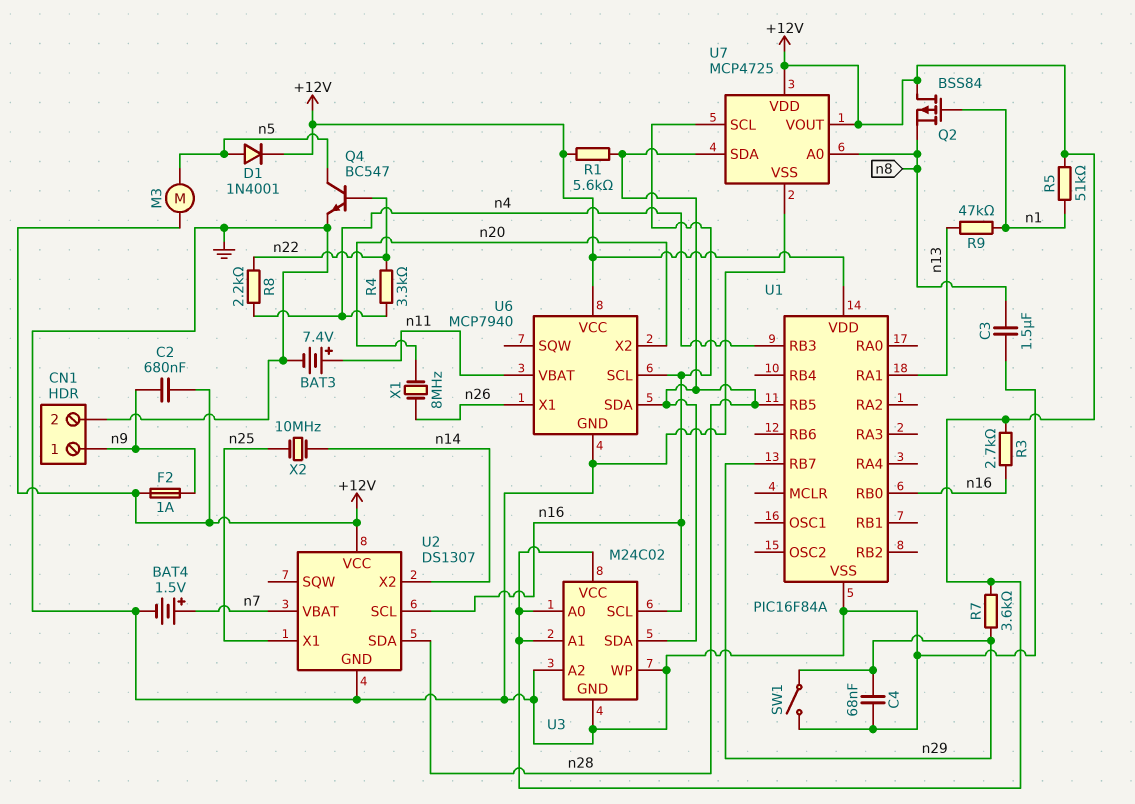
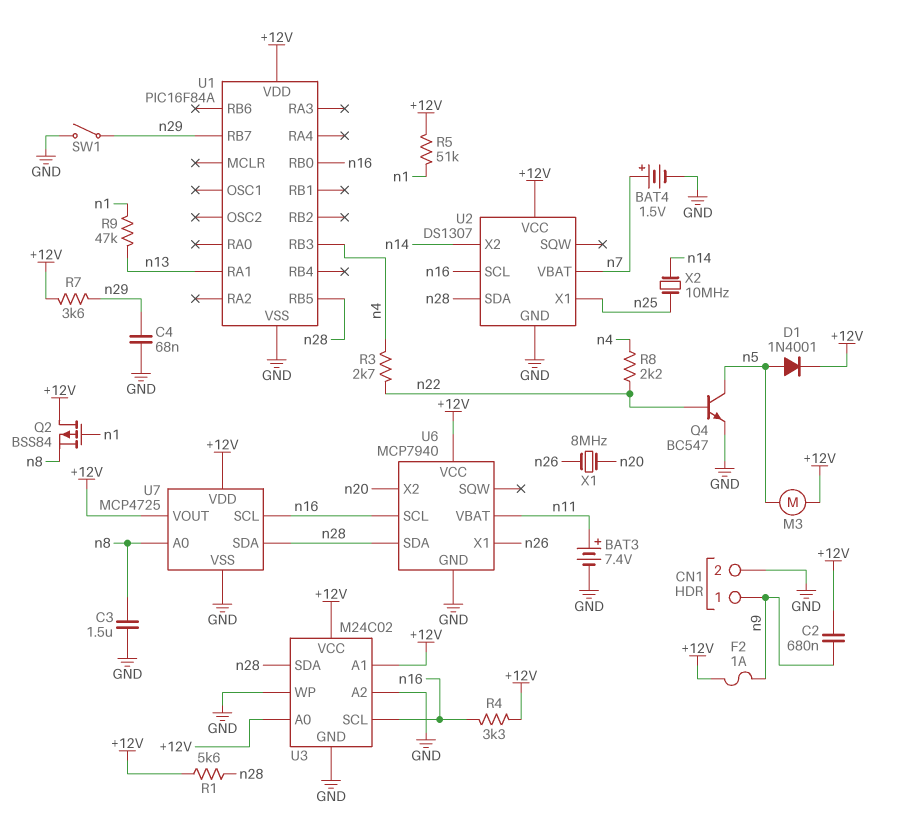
R3: 2.7k (+12V, n16) -> 2.7k (n4, n22)
R4: 3.3k (n4, n22) -> 3.3k (+12V, n16)

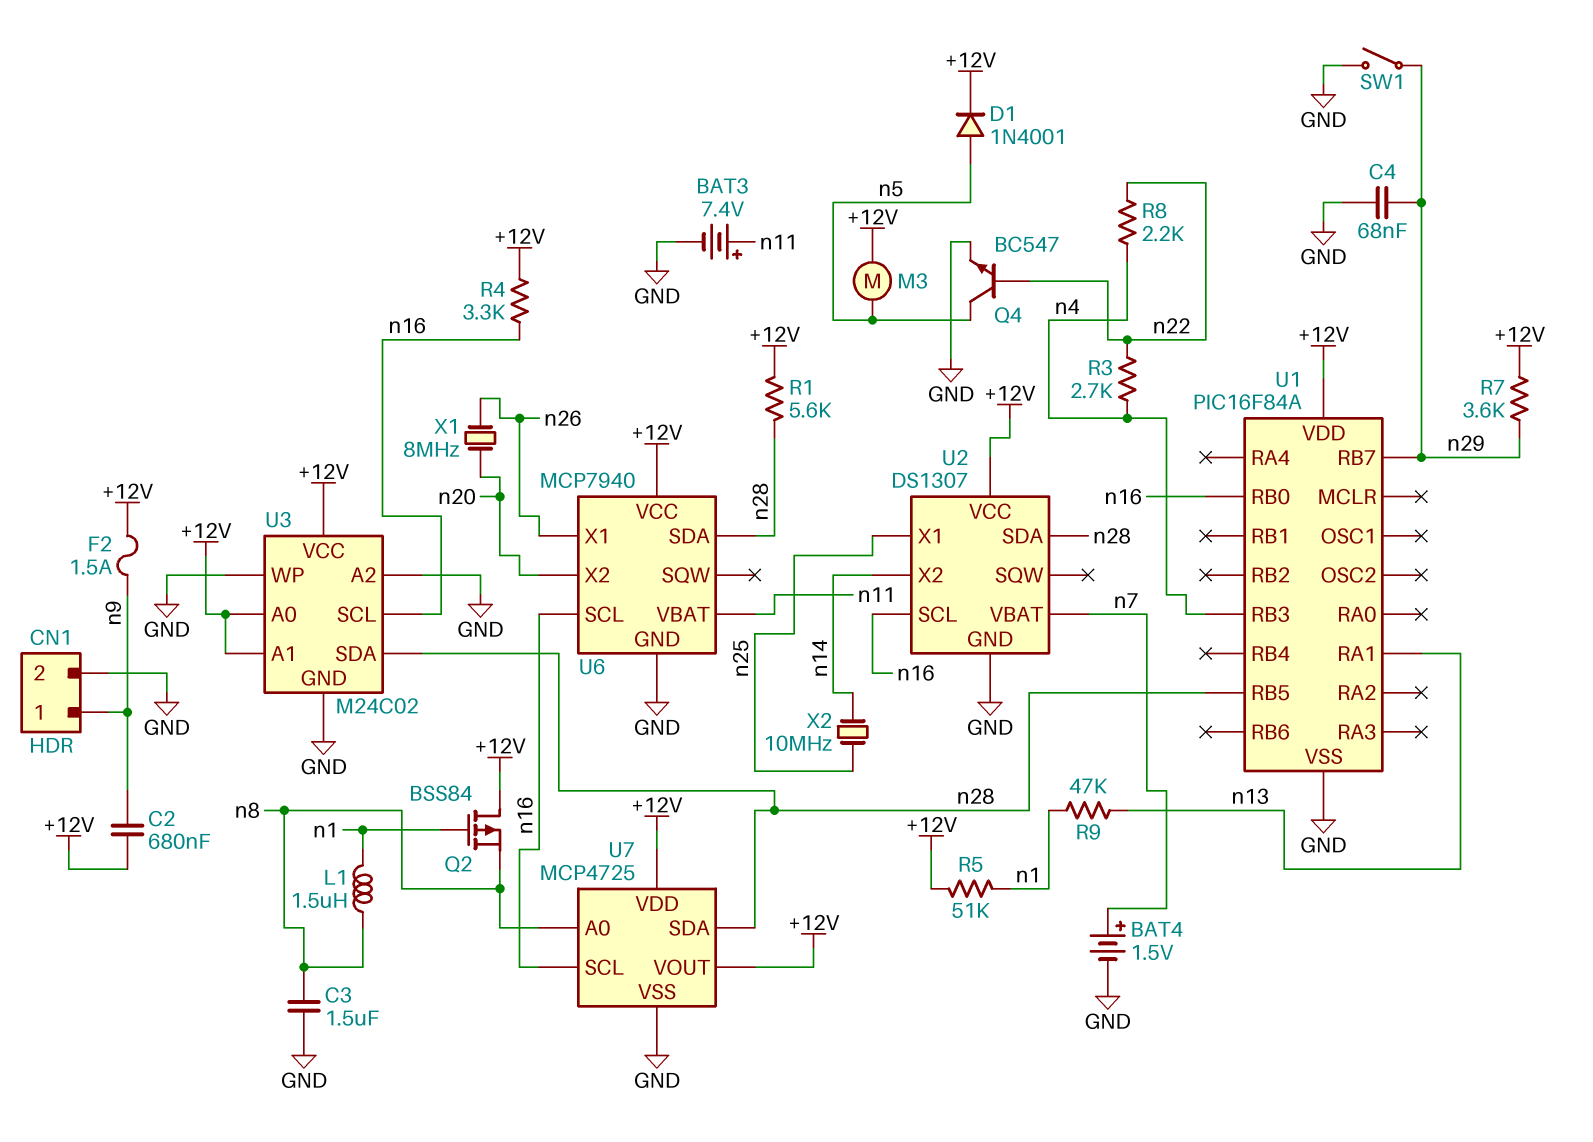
F2: 1A (+12V, n9) -> 1.5A (+12V, n9)
L1: none -> 1.5uH (n1, n8)

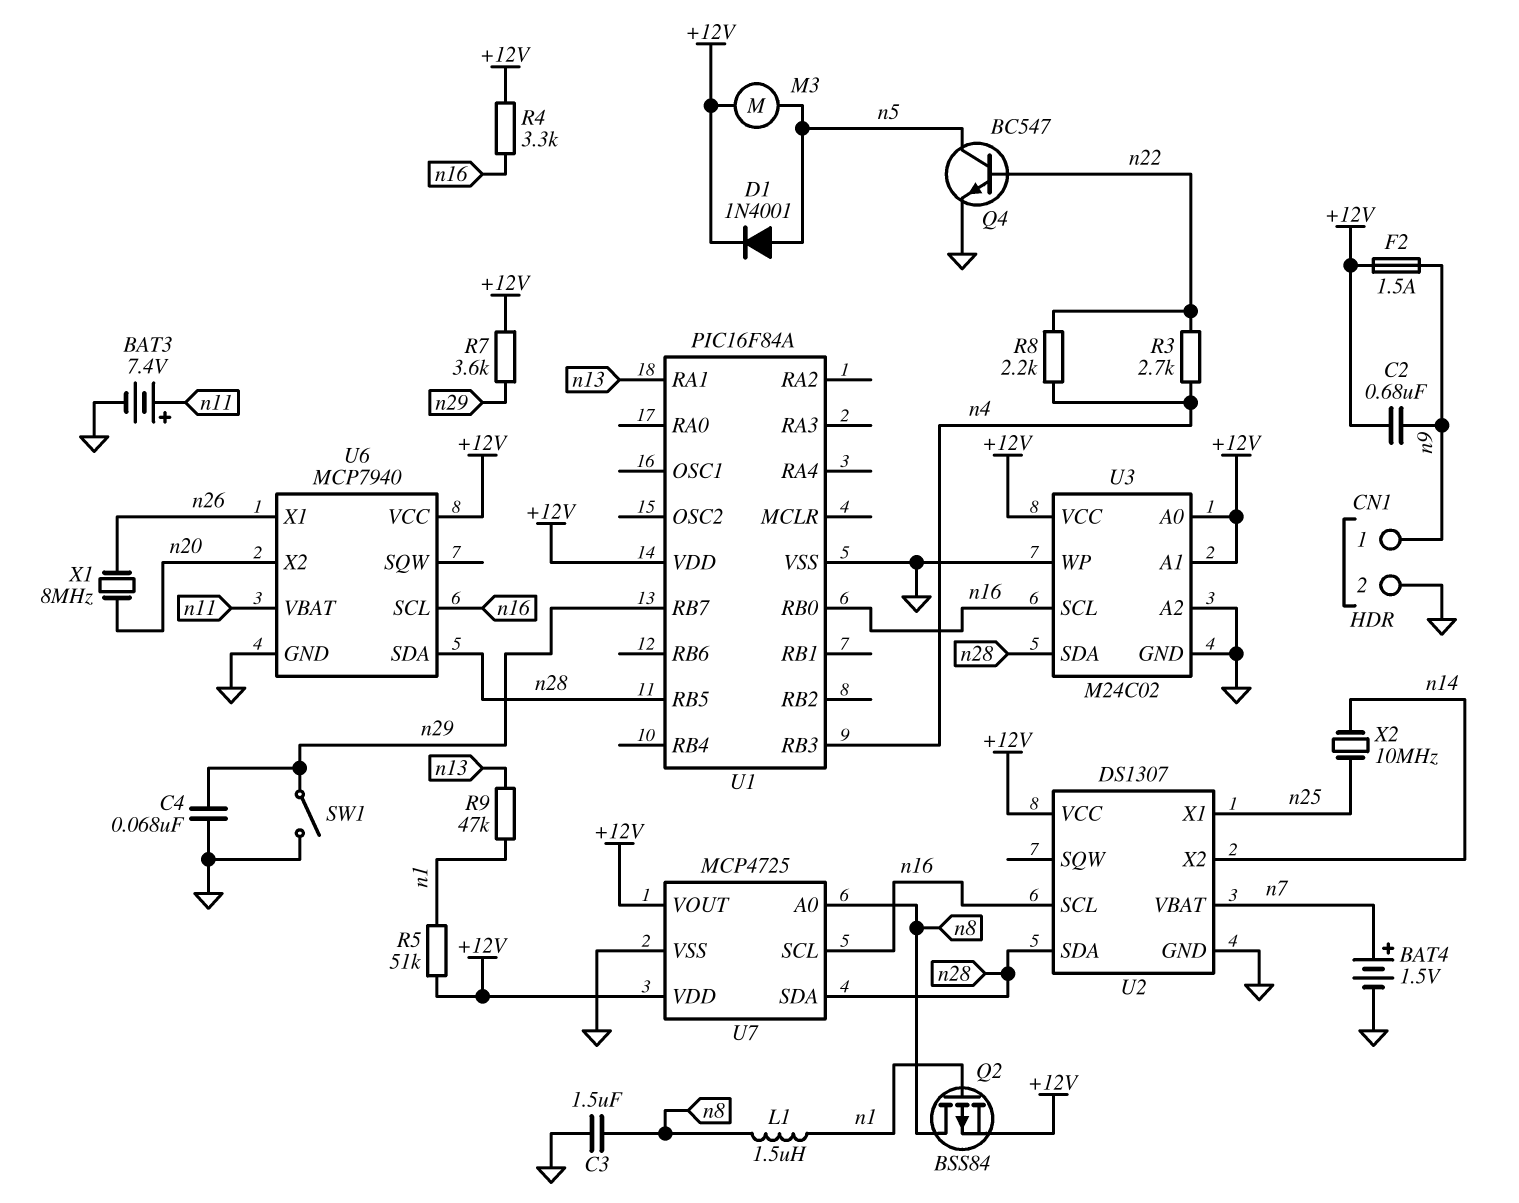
Q2: PMOS BSS84 (G n1, D +12V, S n8) -> PMOS BSS84 (G n1, D n8, S +12V)
R1: 5.6k (+12V, n28) -> none

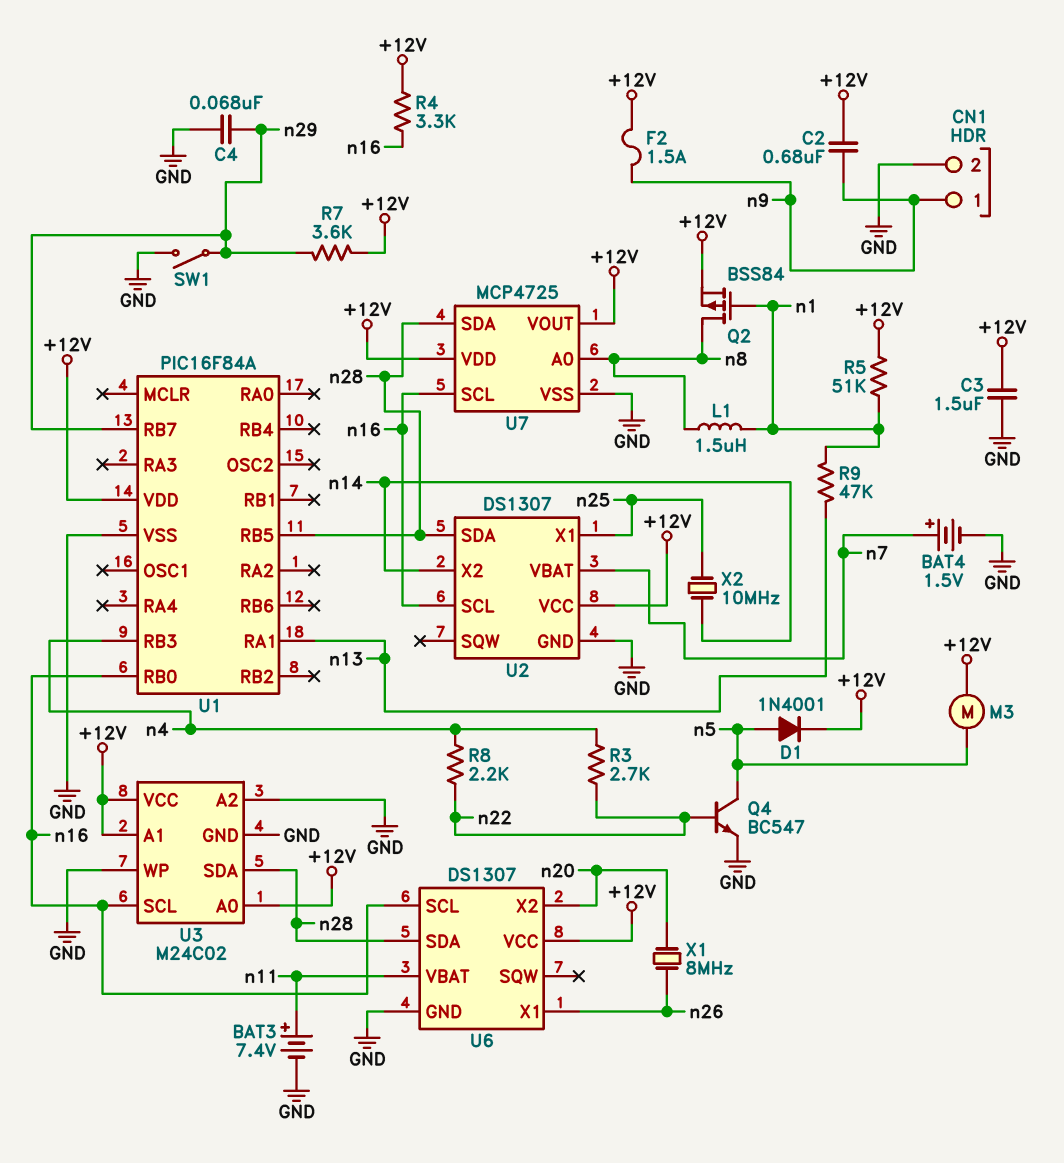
C3: 1.5uF (GND, n8) -> 1.5uF (+12V, GND)
U6: MCP7940 -> DS1307

